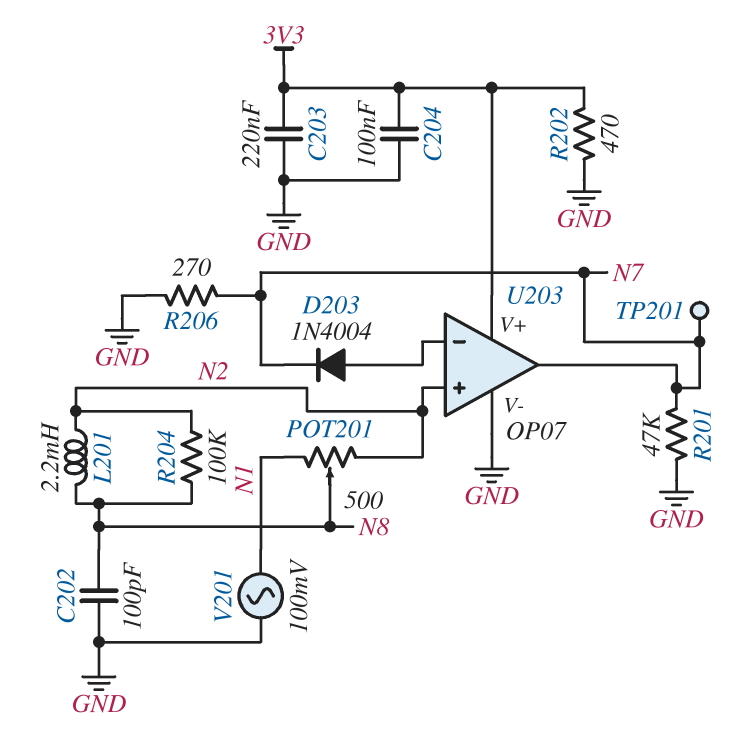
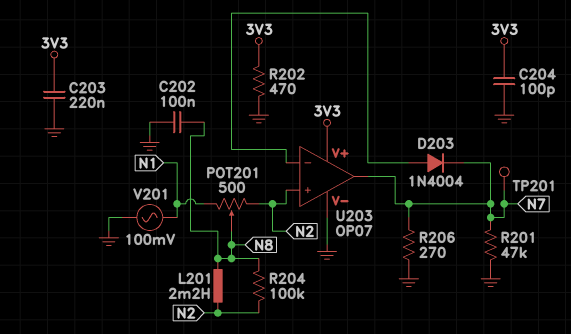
C202: 100pF (GND, N8) -> 100nF (GND, N8)
C204: 100nF (3V3, GND) -> 100pF (3V3, GND)

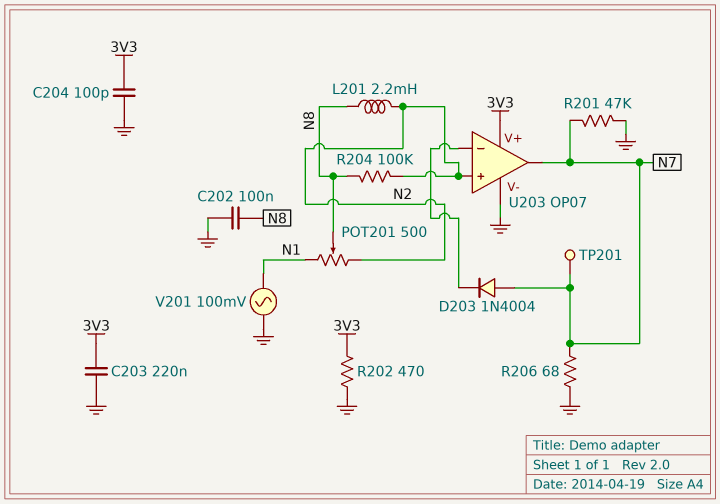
D203: diode 1N4004 (A U203/in-, K N7) -> diode 1N4004 (A N7, K U203/in-)
R206: 270 (GND, N7) -> 68 (GND, N7)

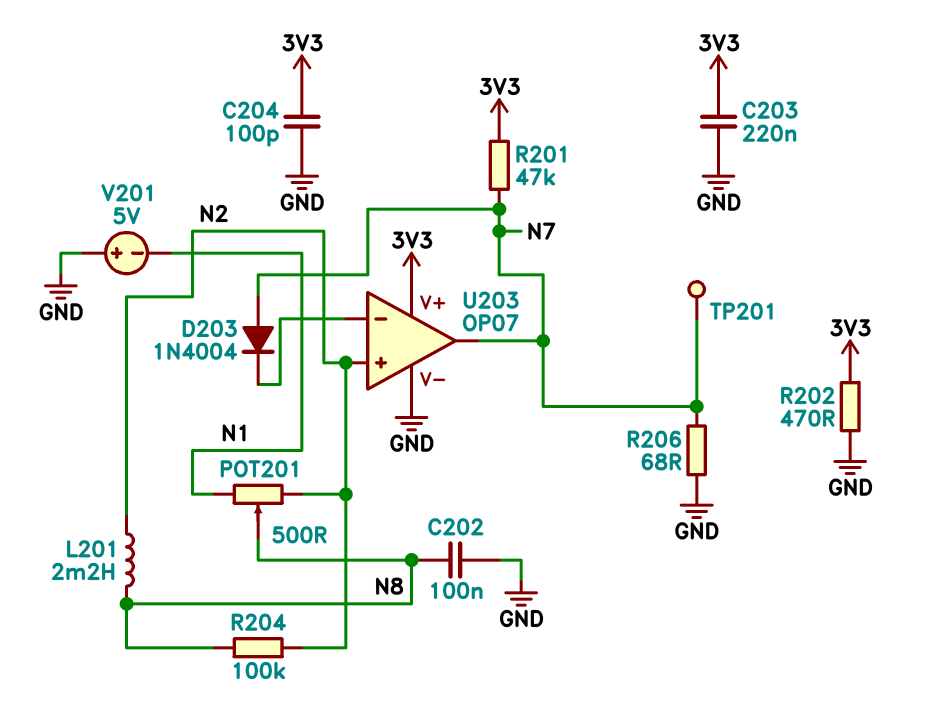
R201: 47k (GND, N7) -> 47k (3V3, N7)
V201: AC 100mV (GND, N1) -> 5V (plus GND, minus N1)

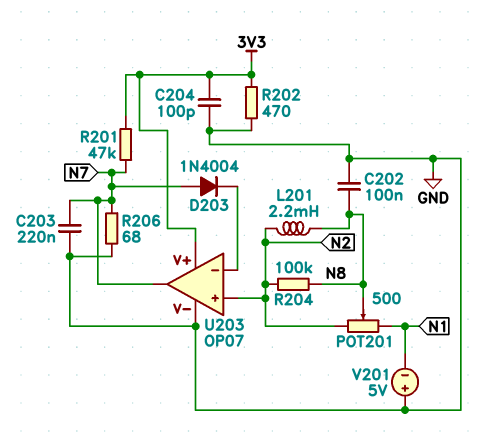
C203: 220nF (3V3, GND) -> 220nF (GND, N7)
TP201: test point (N7) -> none

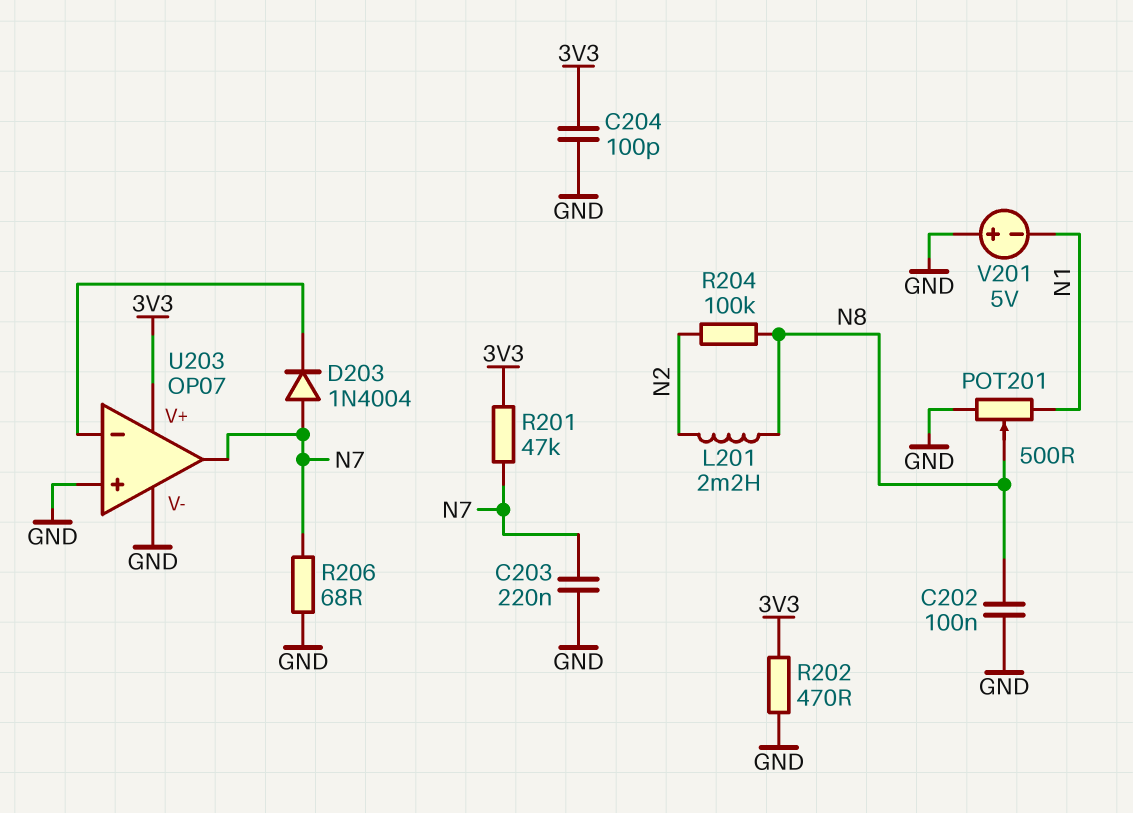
POT201: 500 (N1, N2, wiper N8) -> 500 (GND, N1, wiper N8)
U203 pin in+: N2 -> GND

